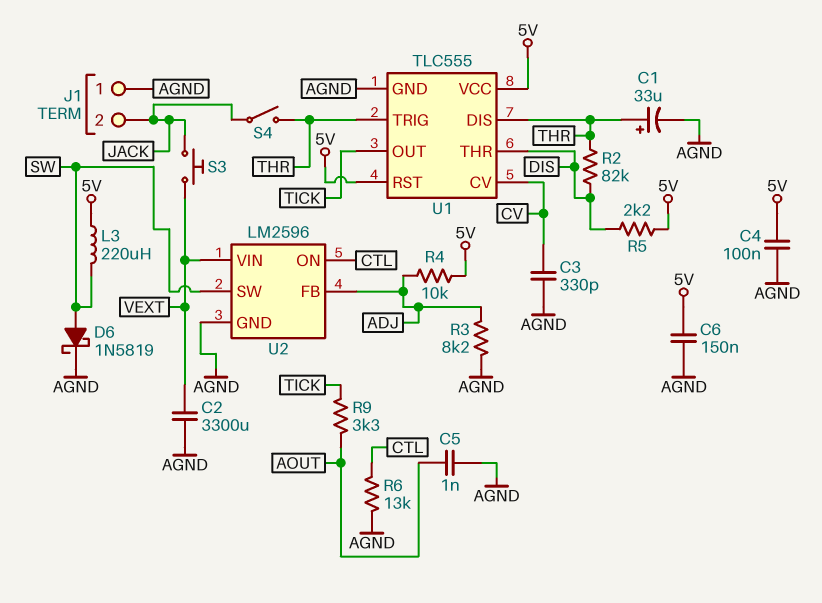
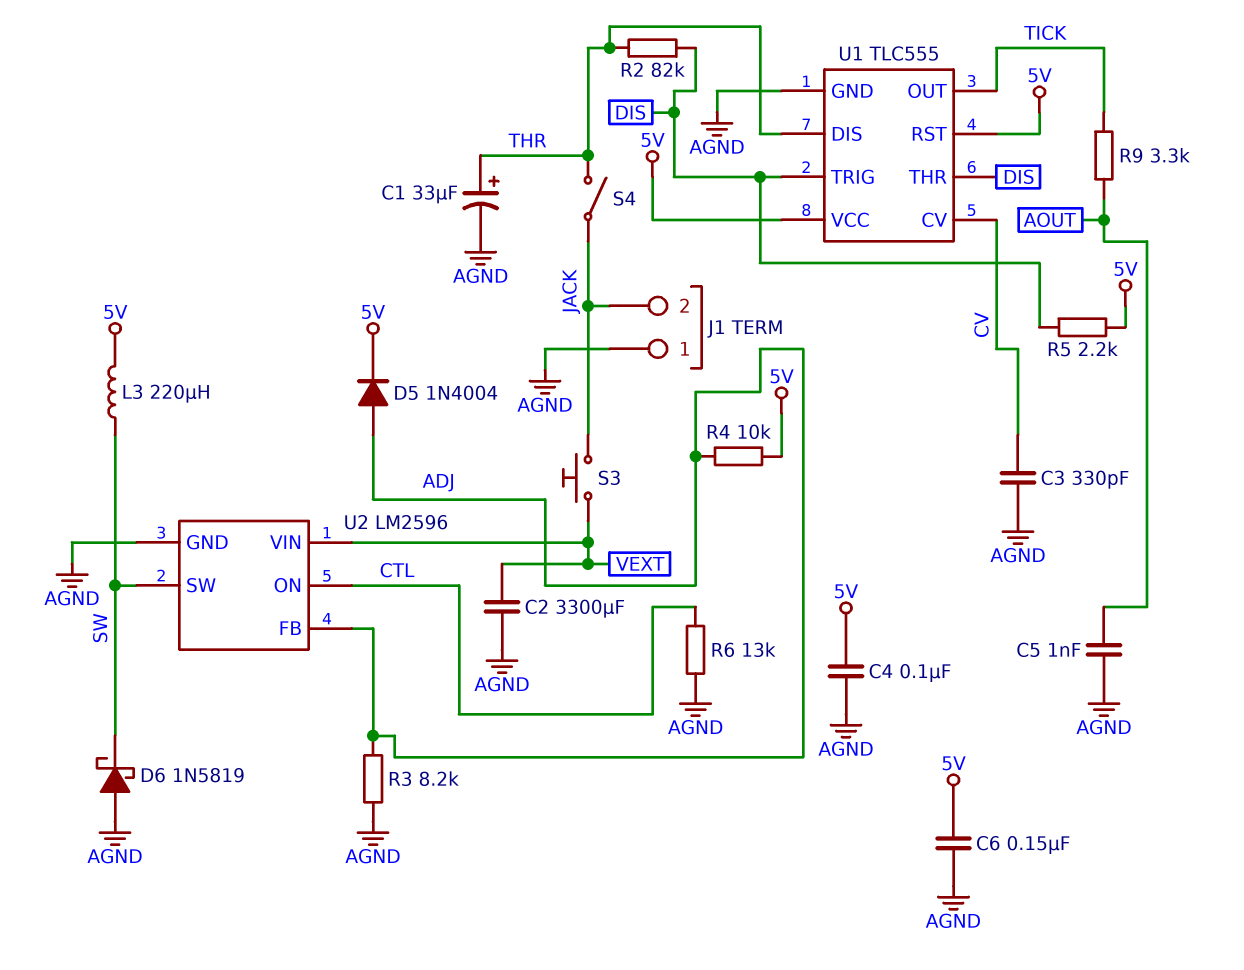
D5: none -> diode 1N4004 (A ADJ, K 5V)
D6: schottky 1N5819 (A SW, K AGND) -> schottky 1N5819 (A AGND, K SW)
U1 pin TRIG: THR -> DIS

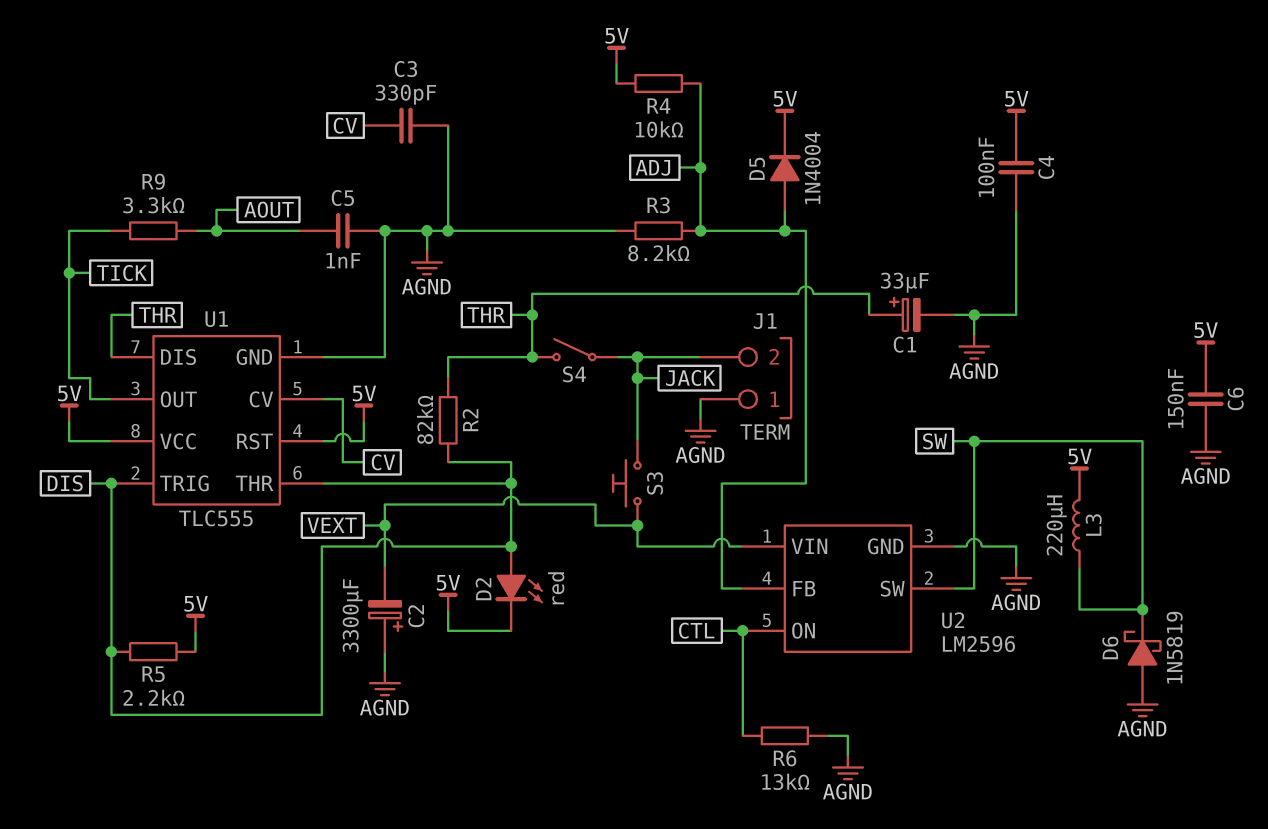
C2: 3300uF (AGND, VEXT) -> 3300uF (plus AGND, minus VEXT)
D2: none -> LED red (A DIS, K 5V)

